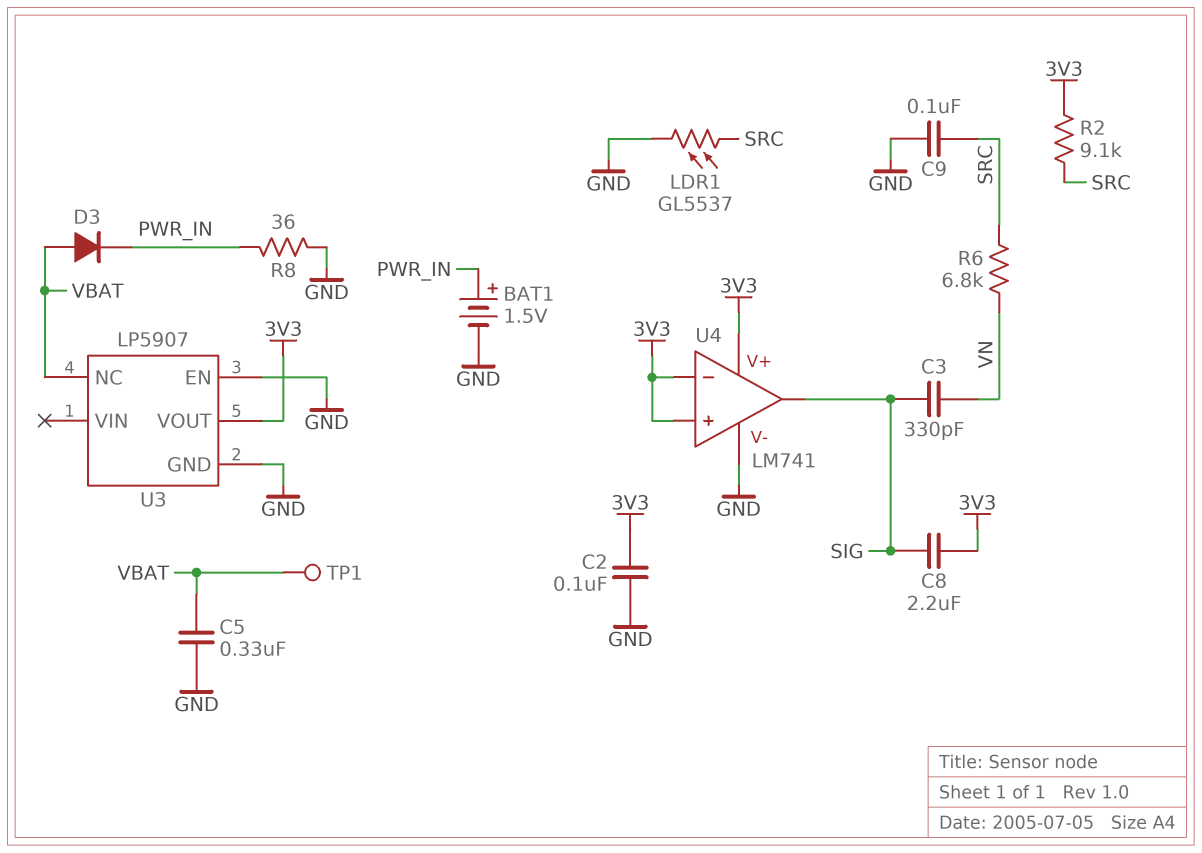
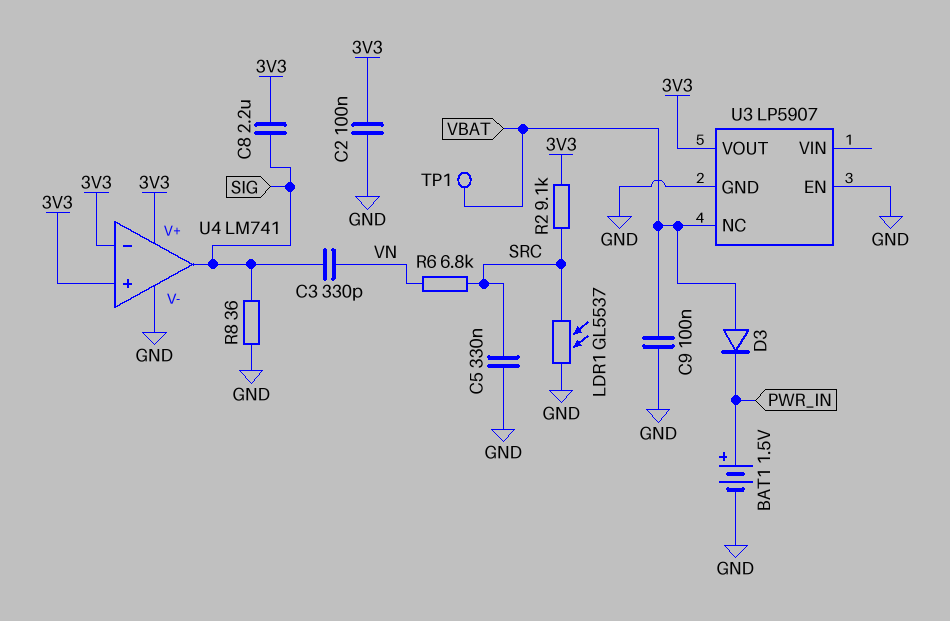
C5: 330nF (GND, VBAT) -> 330nF (GND, SRC)
C9: 100nF (GND, SRC) -> 100nF (GND, VBAT)
R8: 36 (GND, PWR_IN) -> 36 (GND, SIG)

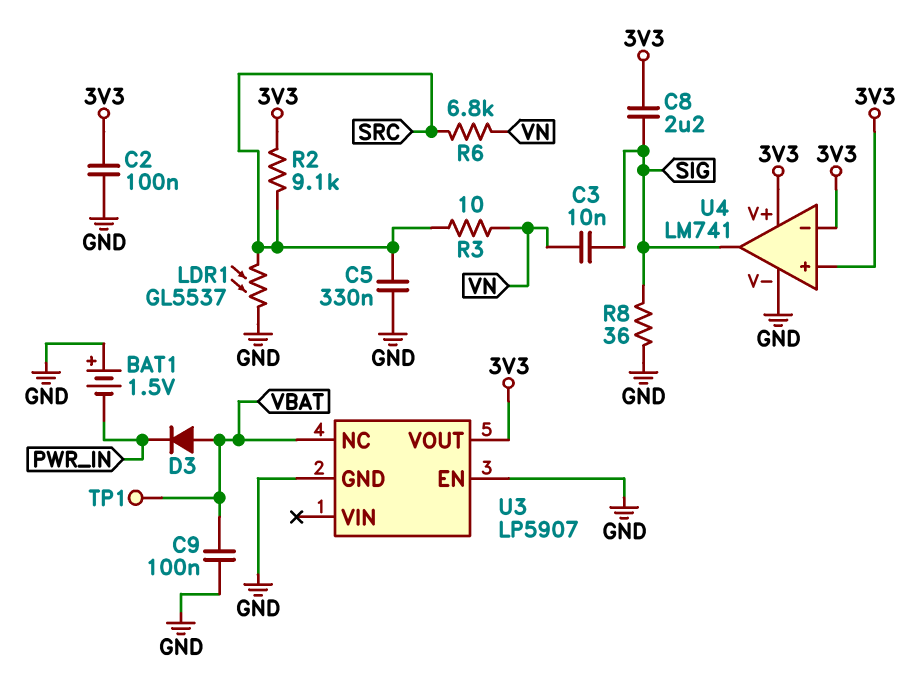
BAT1: 1.5V (plus PWR_IN, minus GND) -> 1.5V (plus GND, minus PWR_IN)
C3: 330pF (SIG, VN) -> 10nF (SIG, VN)
R3: none -> 10 (SRC, VN)

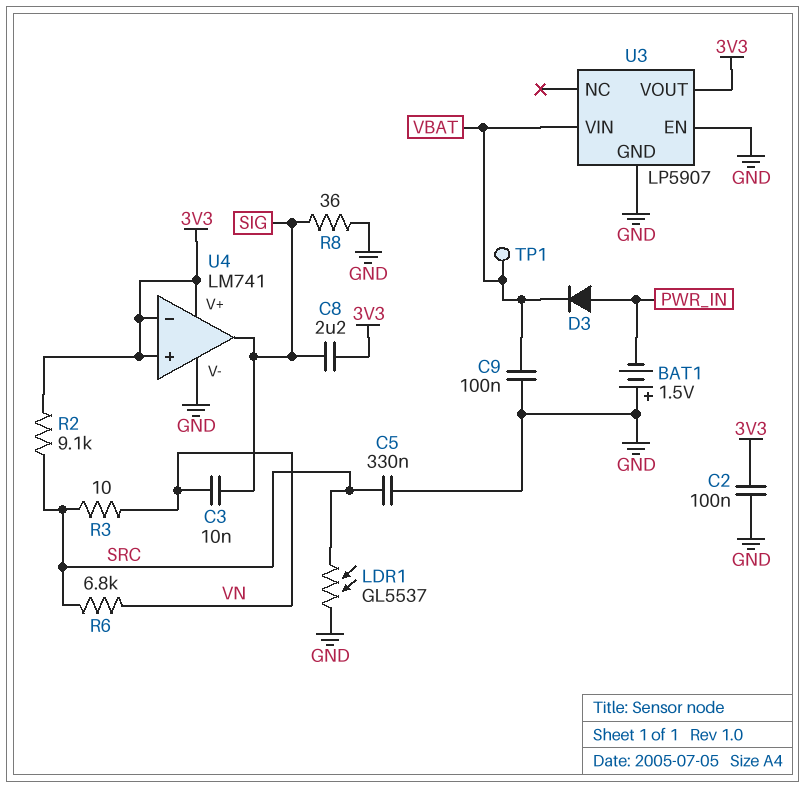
D3: diode (A VBAT, K PWR_IN) -> diode (A PWR_IN, K VBAT)
U3 pin NC: VBAT -> none
U3 pin VIN: none -> VBAT

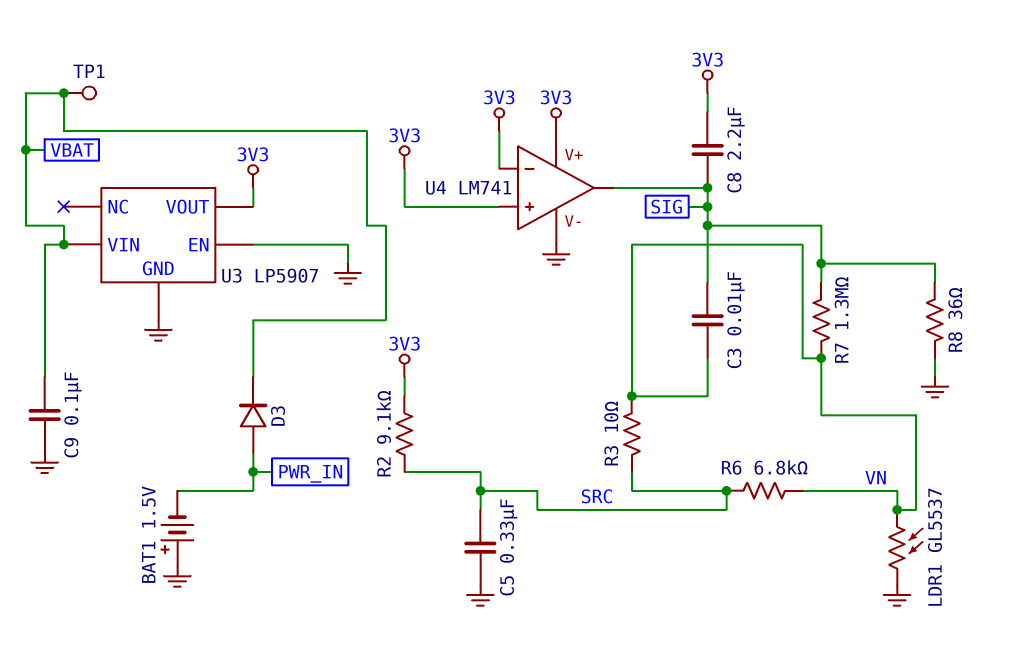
C2: 100nF (3V3, GND) -> none
LDR1: GL5537 (GND, SRC) -> GL5537 (GND, VN)
R7: none -> 1.3M (SIG, VN)

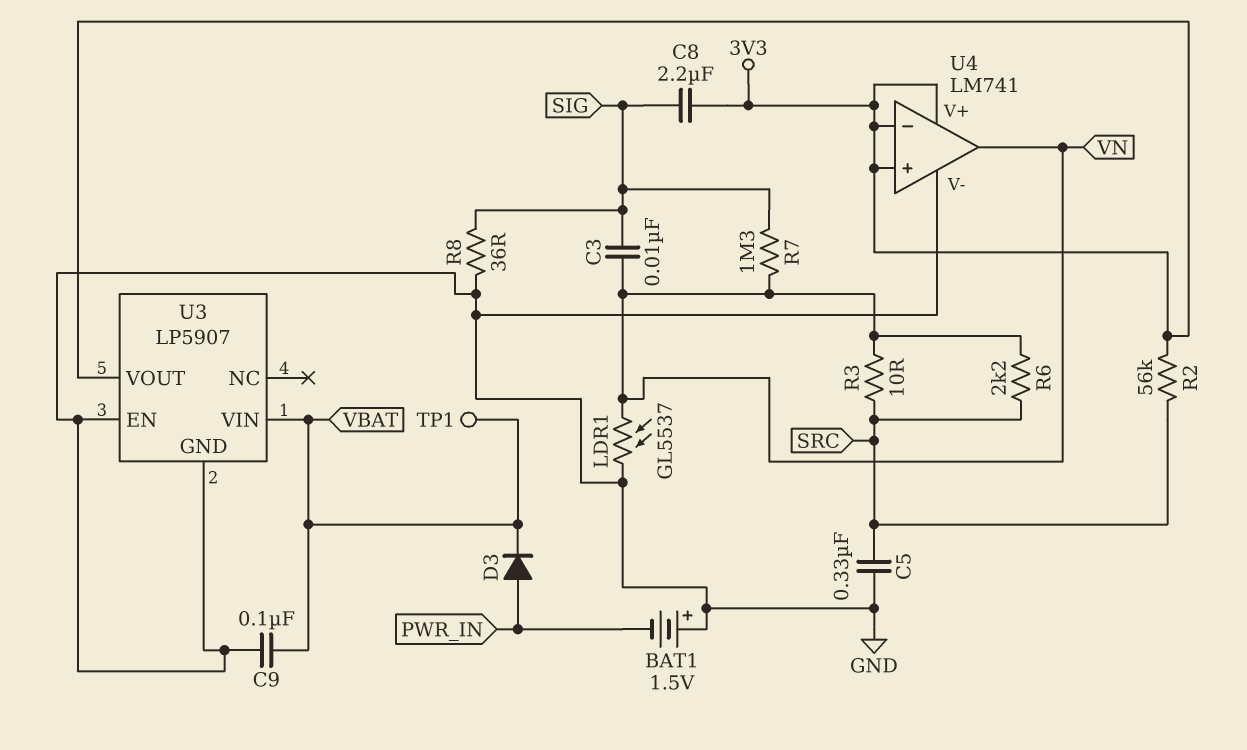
R2: 9.1k (3V3, SRC) -> 56k (3V3, SRC)
R6: 6.8k (SRC, VN) -> 2.2k (SRC, VN)
U4 pin out: SIG -> VN

